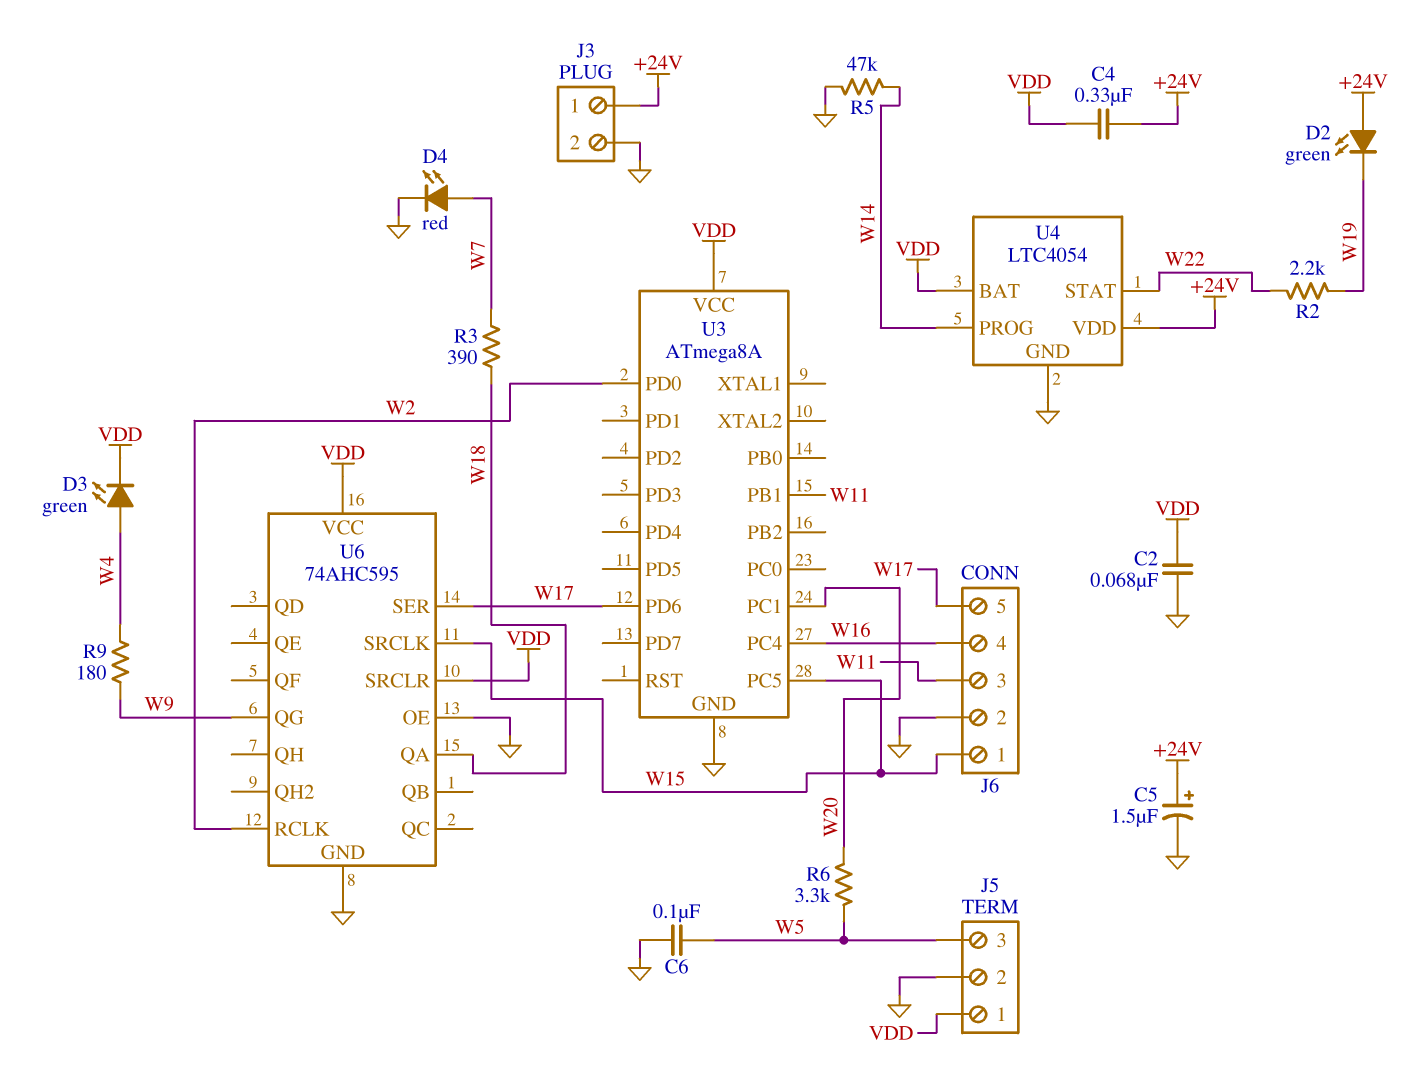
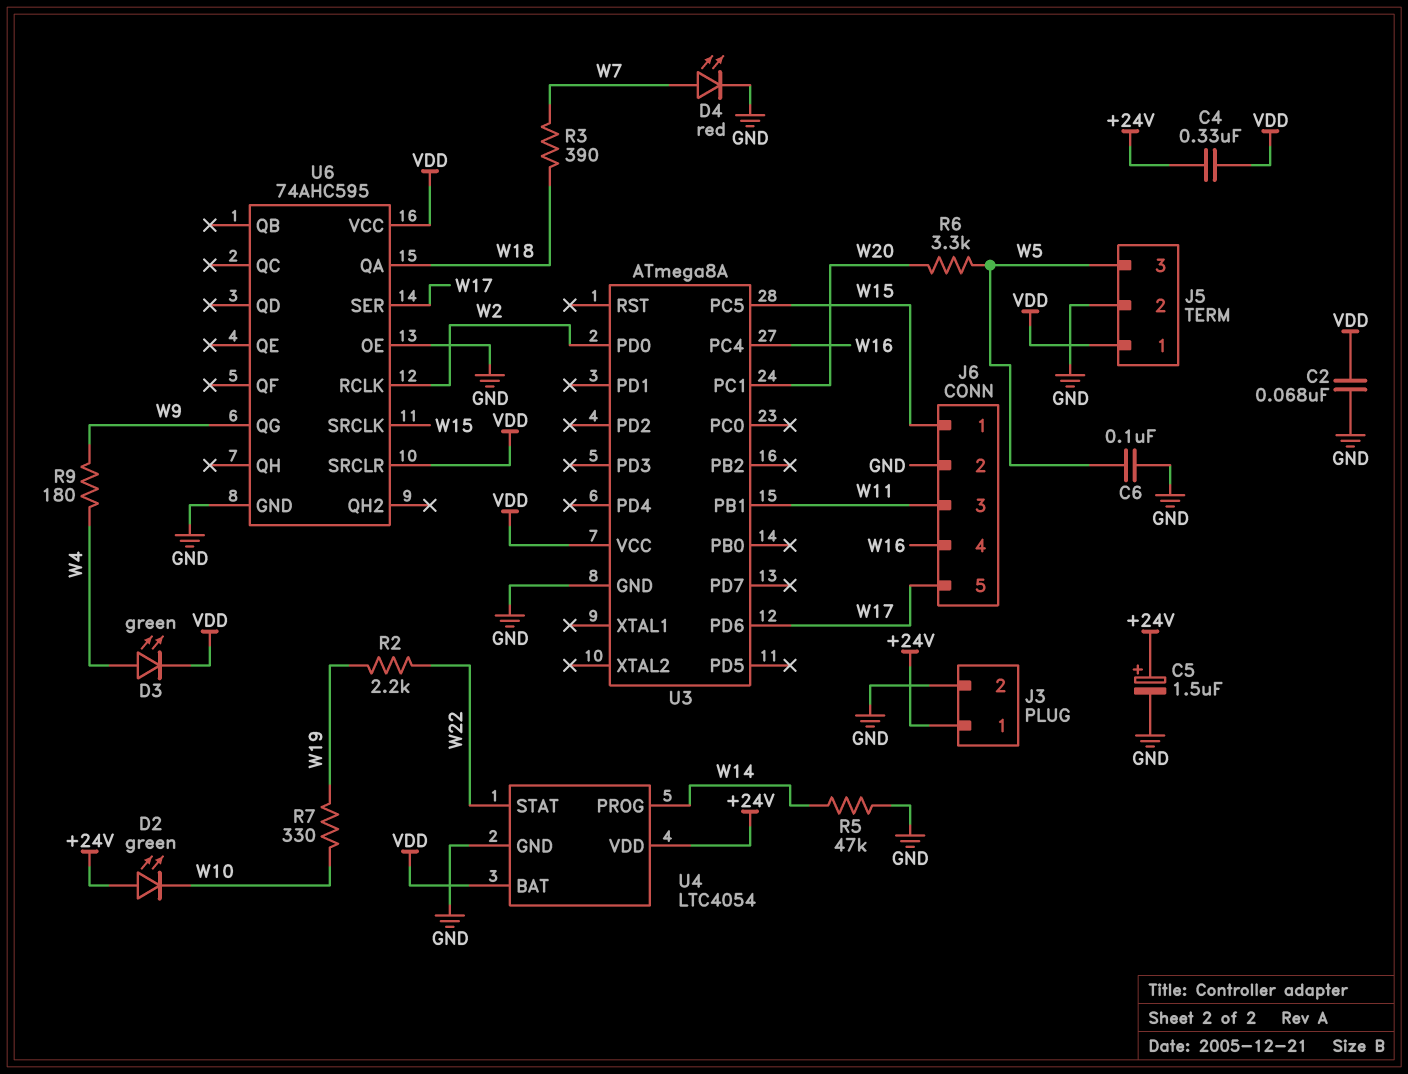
D2: LED green (A +24V, K W19) -> LED green (A +24V, K W10)
R7: none -> 330 (W10, W19)

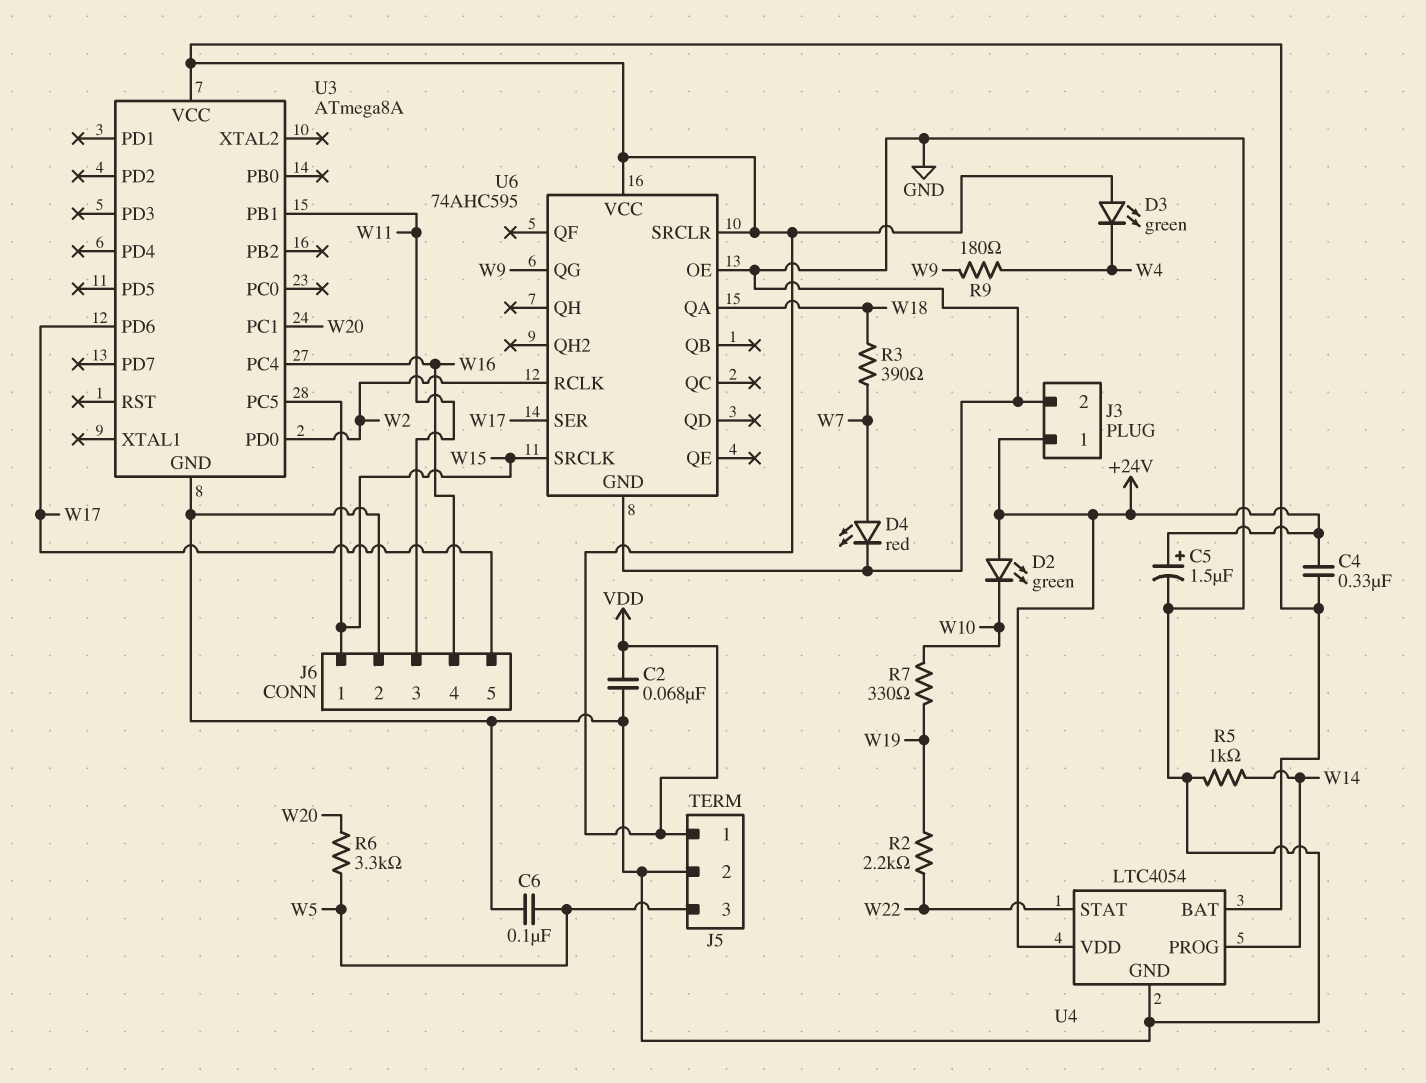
D3: LED green (A W4, K VDD) -> LED green (A VDD, K W4)
R5: 47k (GND, W14) -> 1k (GND, W14)

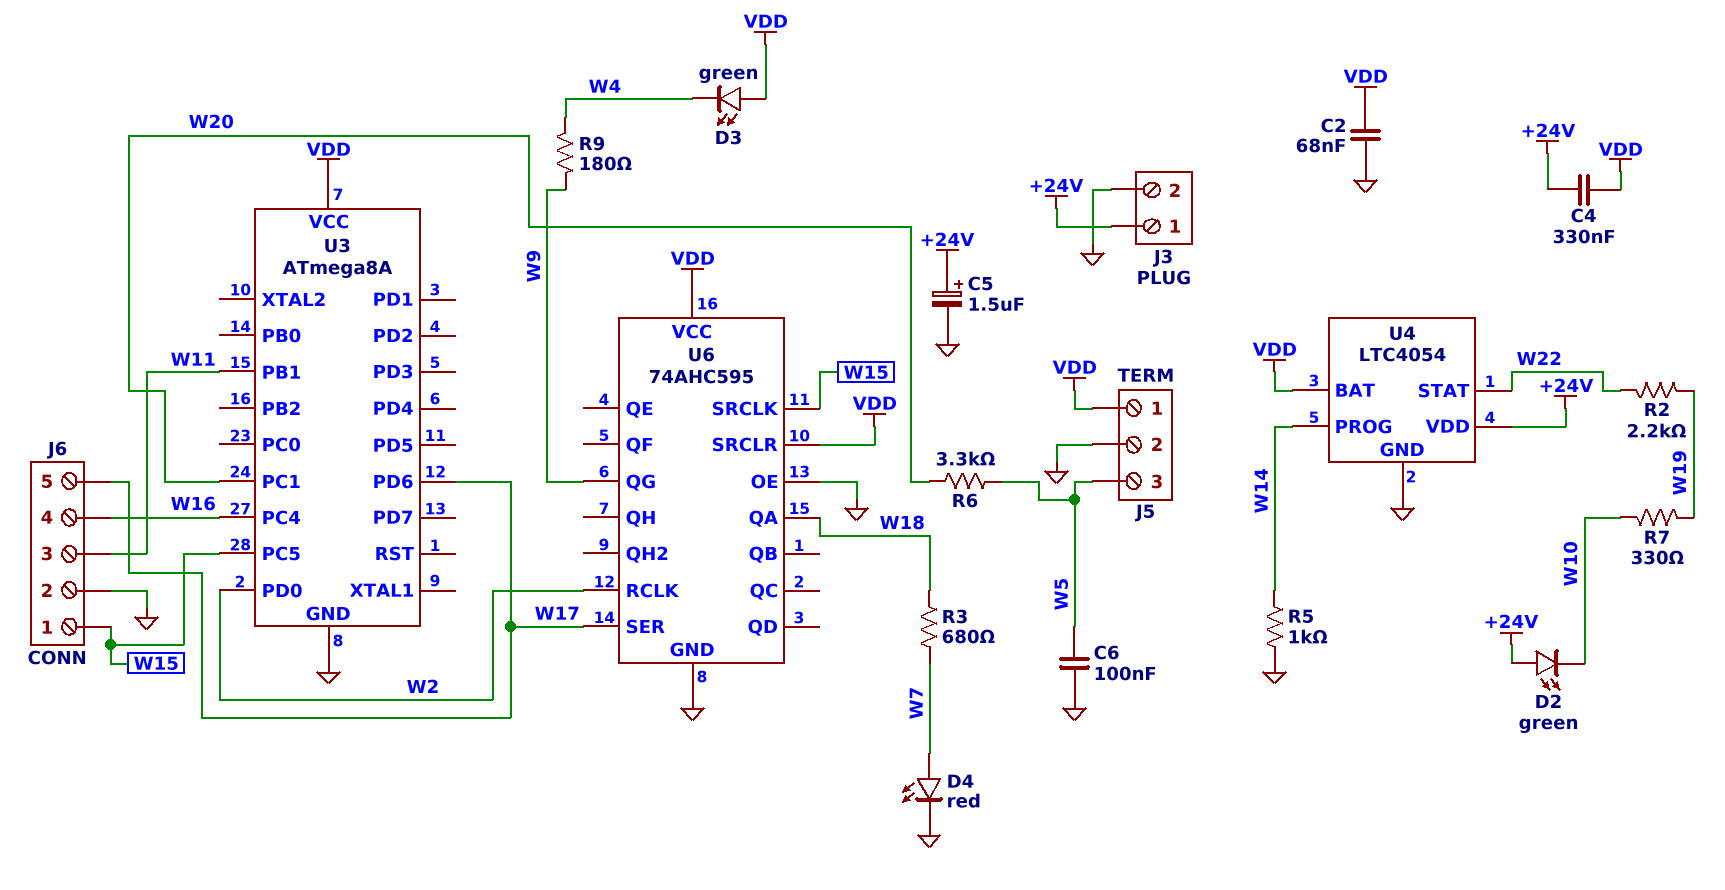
R3: 390 (W7, W18) -> 680 (W7, W18)

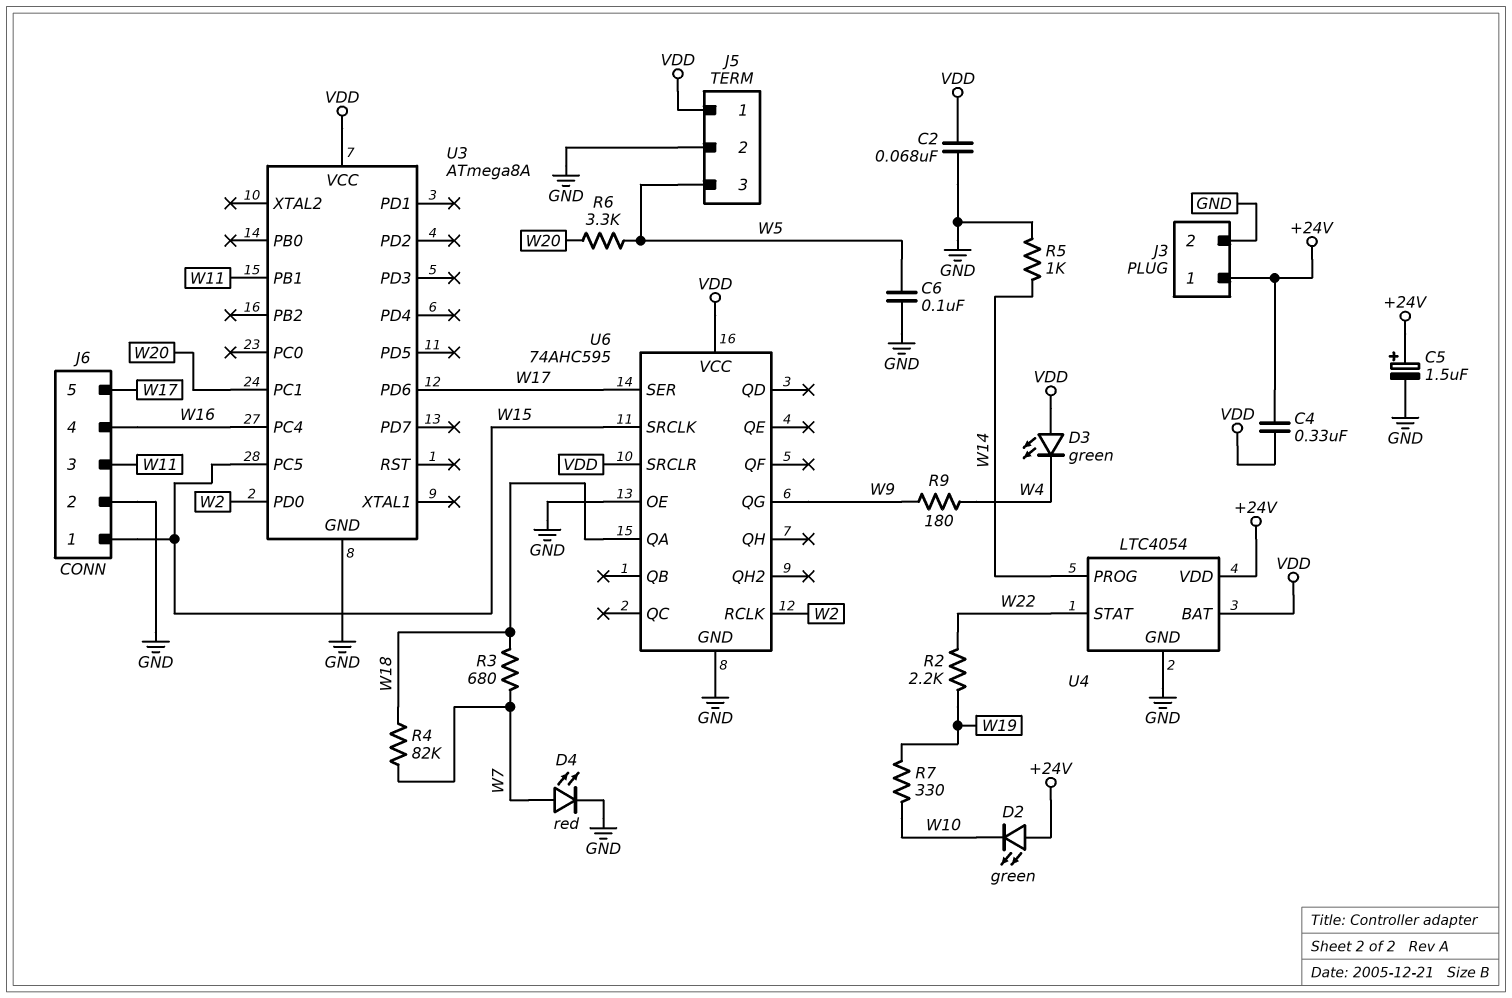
R4: none -> 82k (W7, W18)

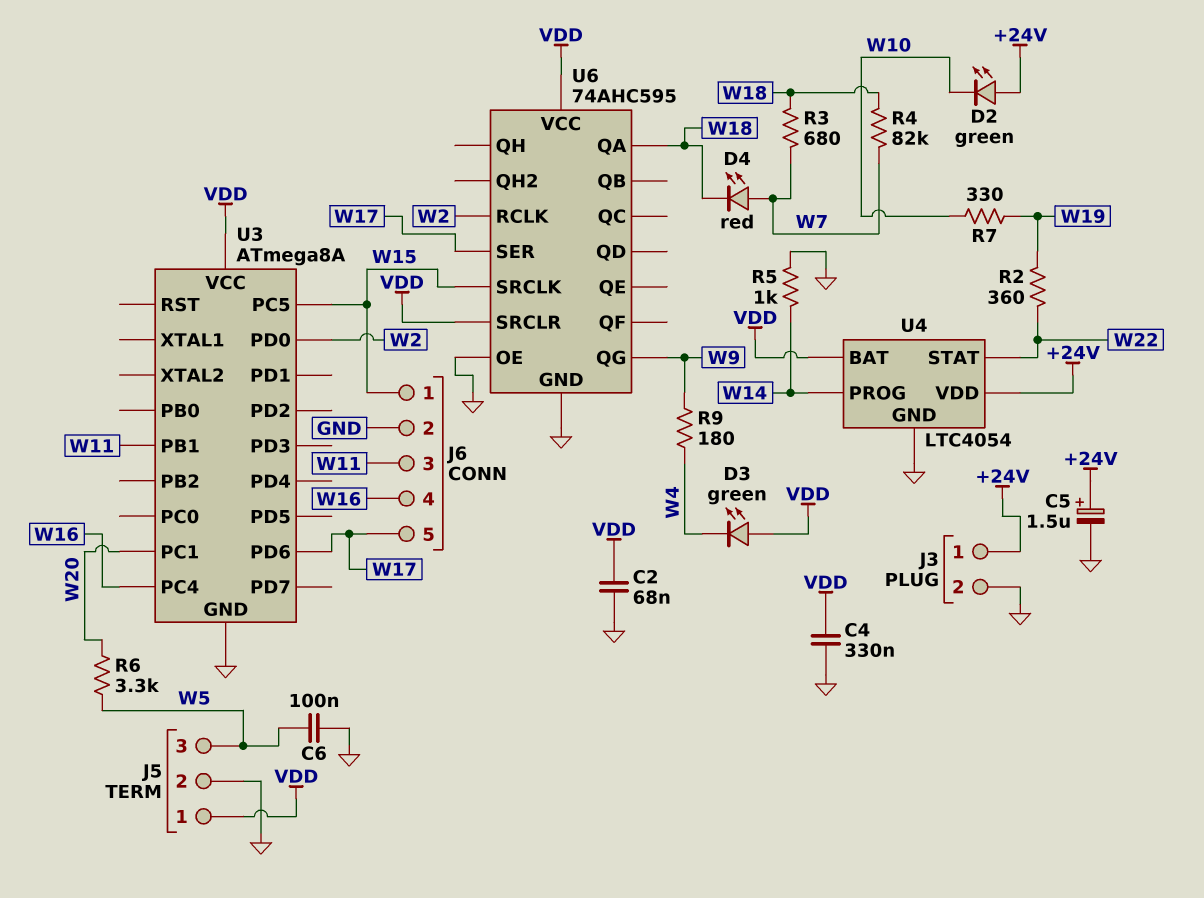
C4: 330nF (+24V, VDD) -> 330nF (GND, VDD)
D4: LED red (A W7, K GND) -> LED red (A W7, K W18)
R2: 2.2k (W19, W22) -> 360 (W19, W22)

